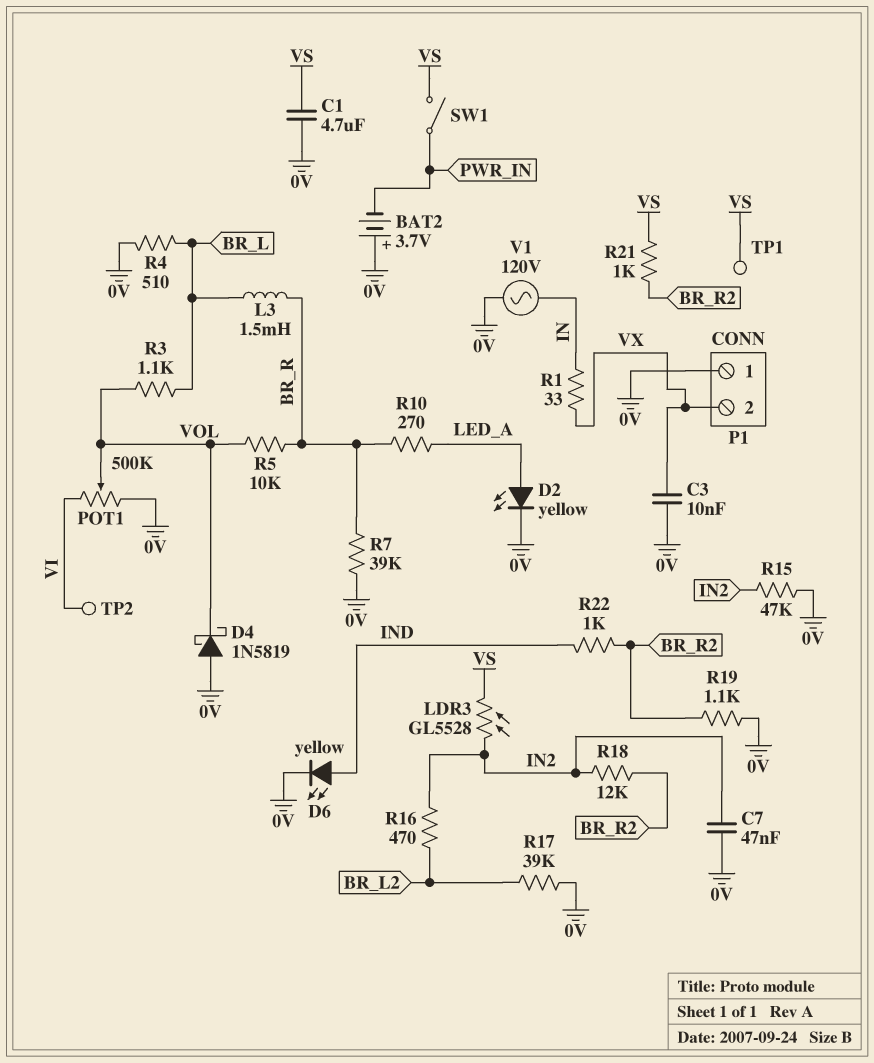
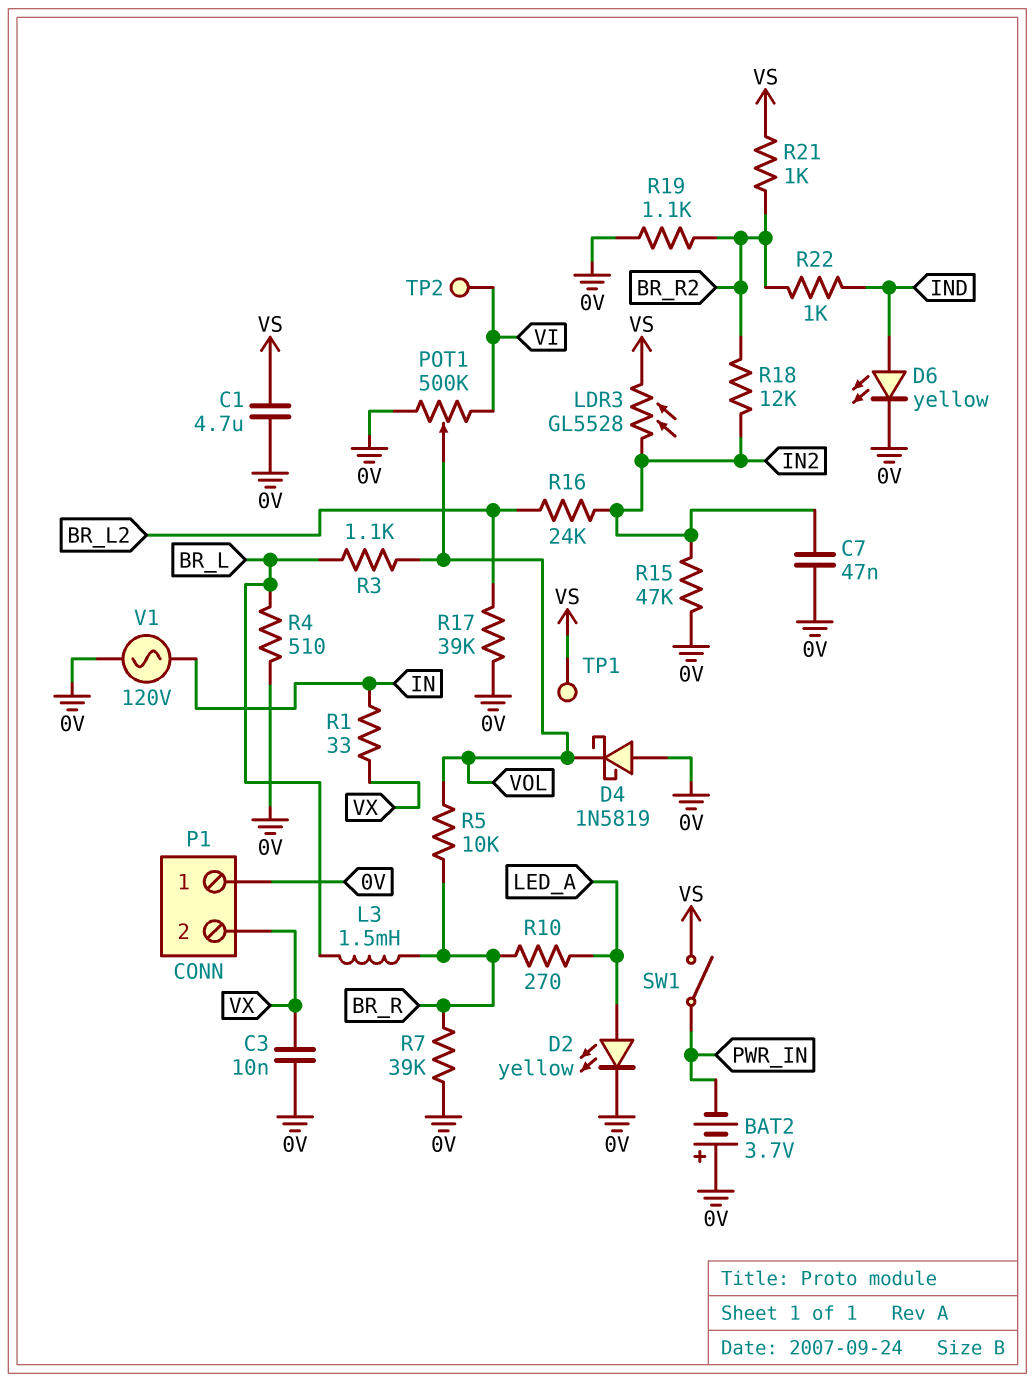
R16: 470 (BR_L2, IN2) -> 24k (BR_L2, IN2)

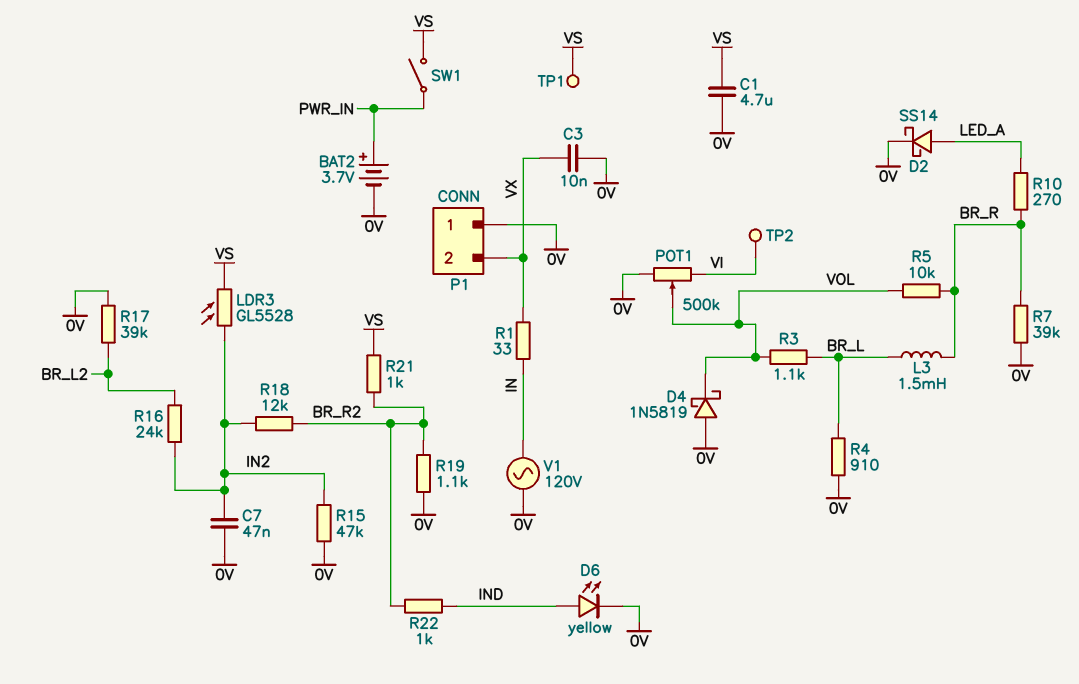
BAT2: 3.7V (plus 0V, minus PWR_IN) -> 3.7V (plus PWR_IN, minus 0V)
D2: LED yellow (A LED_A, K 0V) -> schottky SS14 (A LED_A, K 0V)
R4: 510 (0V, BR_L) -> 910 (0V, BR_L)

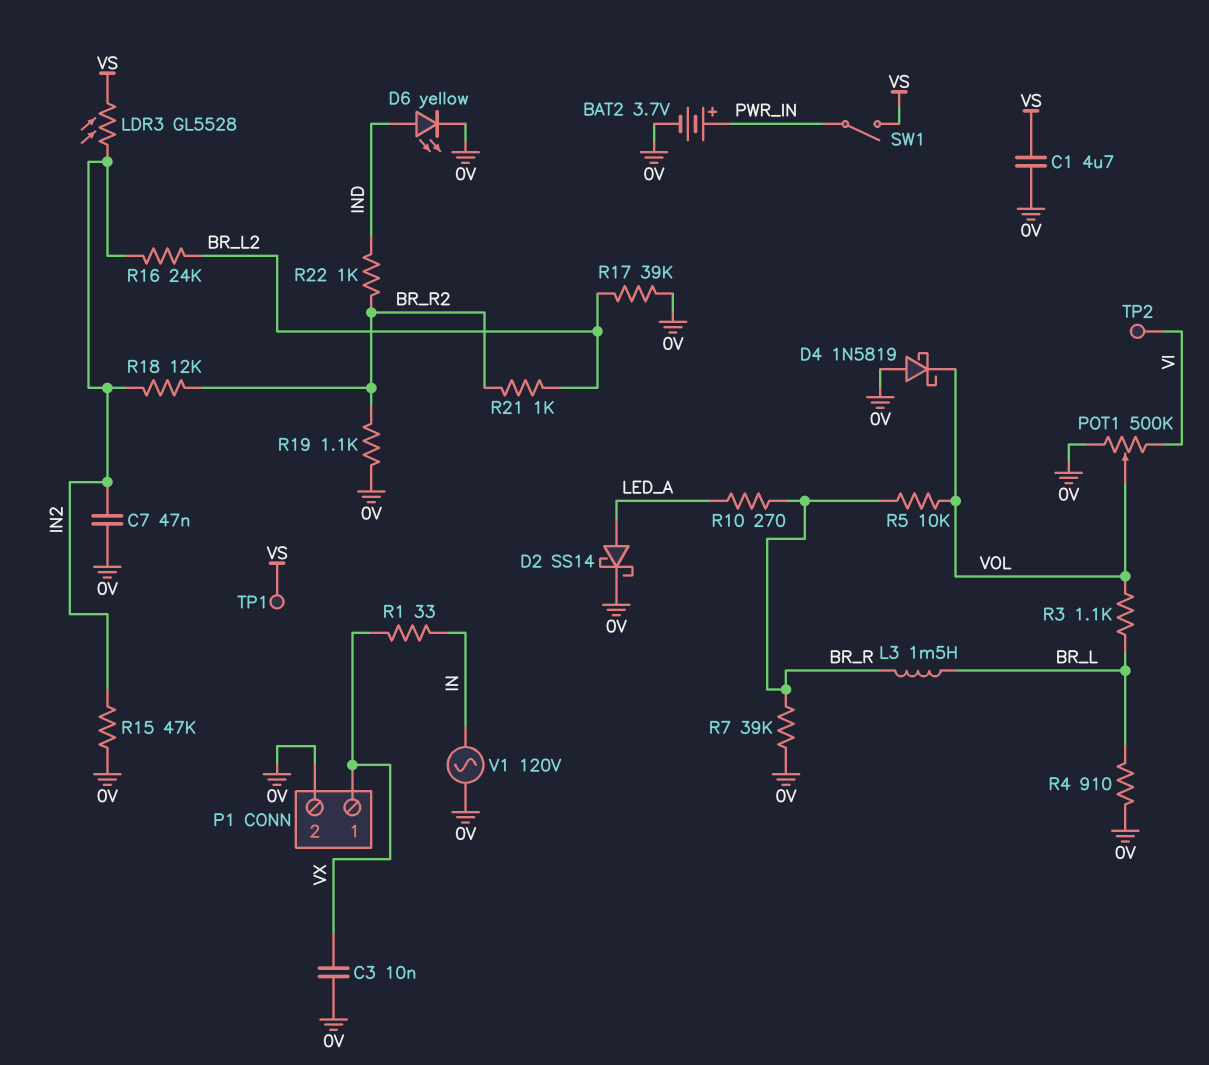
P1 pin 1: 0V -> VX
P1 pin 2: VX -> 0V
R21: 1k (BR_R2, VS) -> 1k (BR_L2, BR_R2)

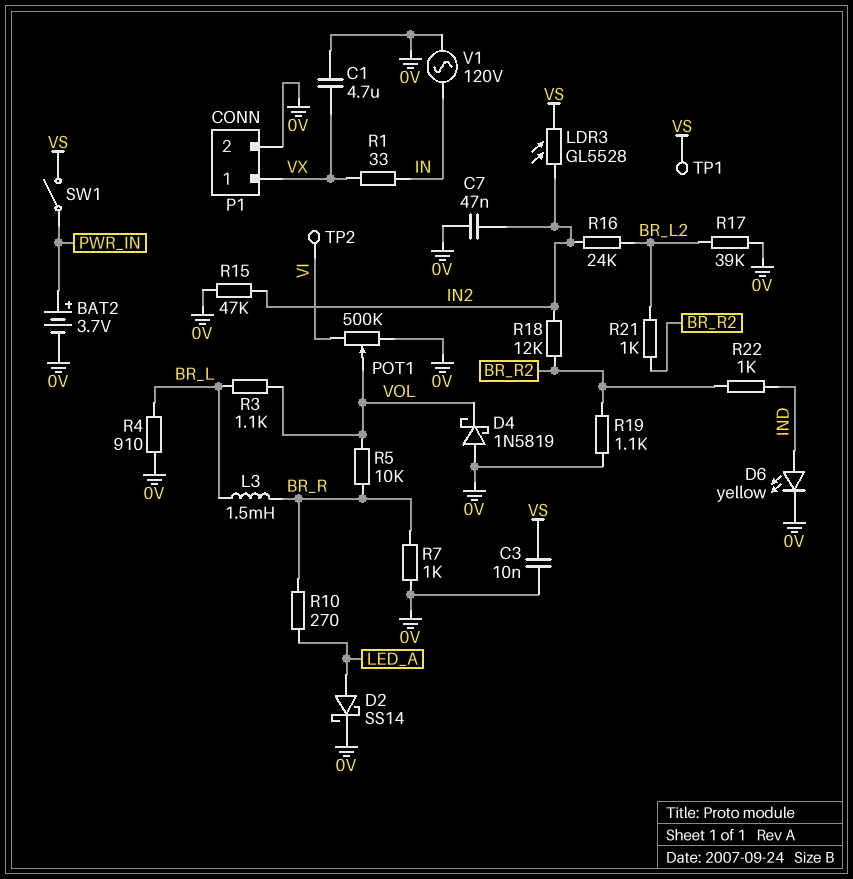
C1: 4.7uF (0V, VS) -> 4.7uF (0V, VX)
C3: 10nF (0V, VX) -> 10nF (0V, VS)
R7: 39k (0V, BR_R) -> 1k (0V, BR_R)

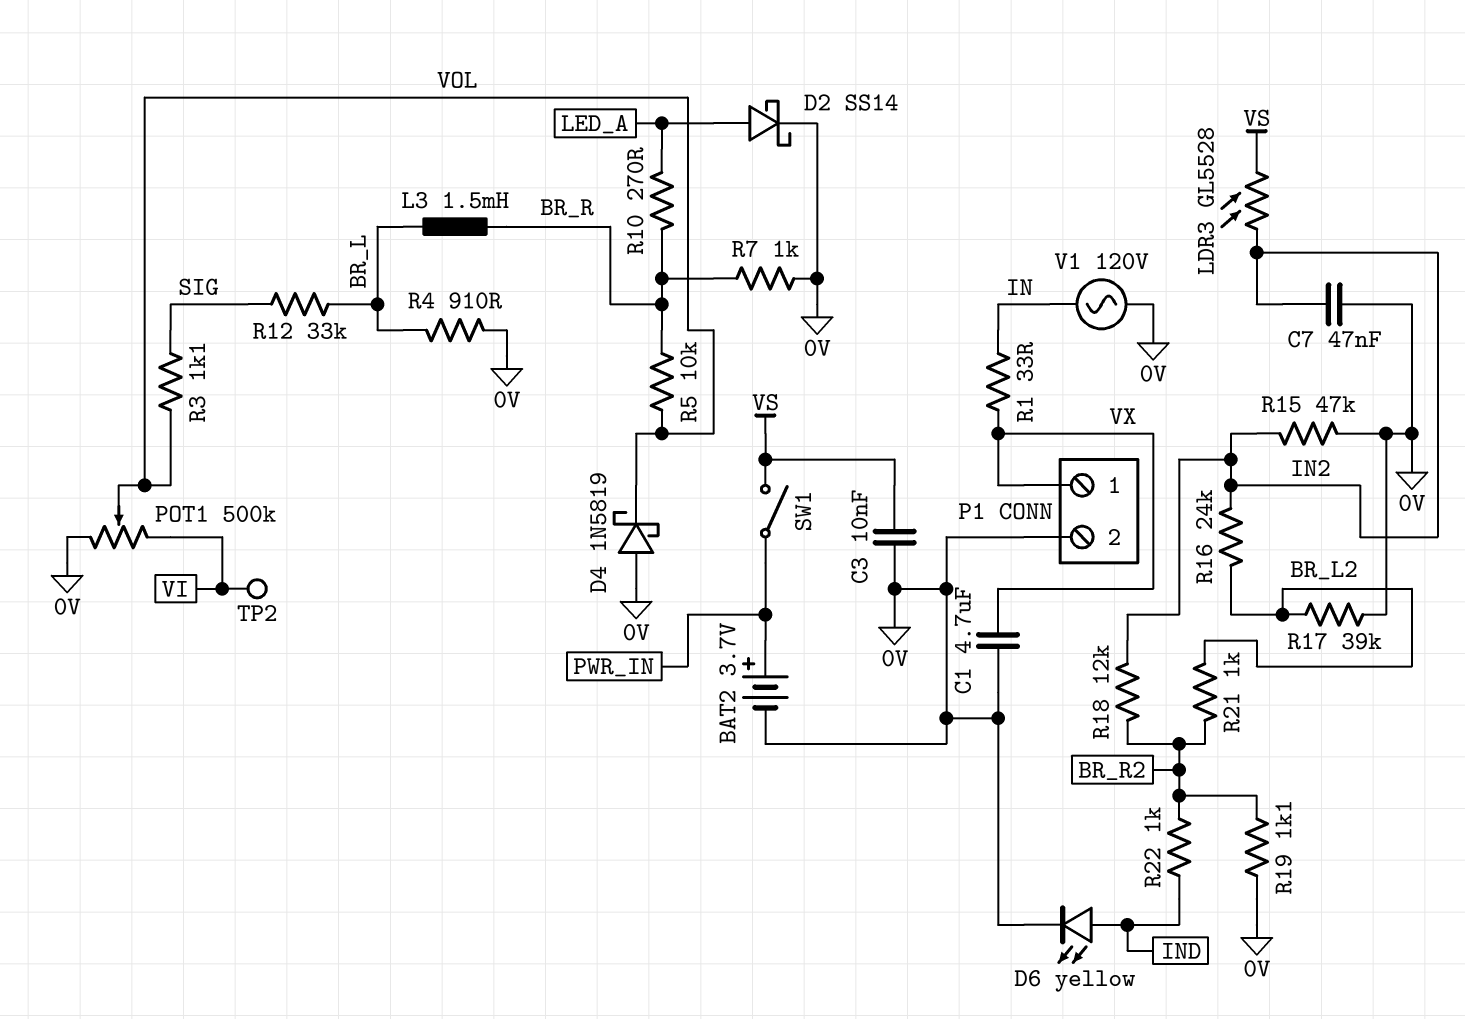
R3: 1.1k (BR_L, VOL) -> 1.1k (SIG, VOL)
R12: none -> 33k (BR_L, SIG)
TP1: test point (VS) -> none

